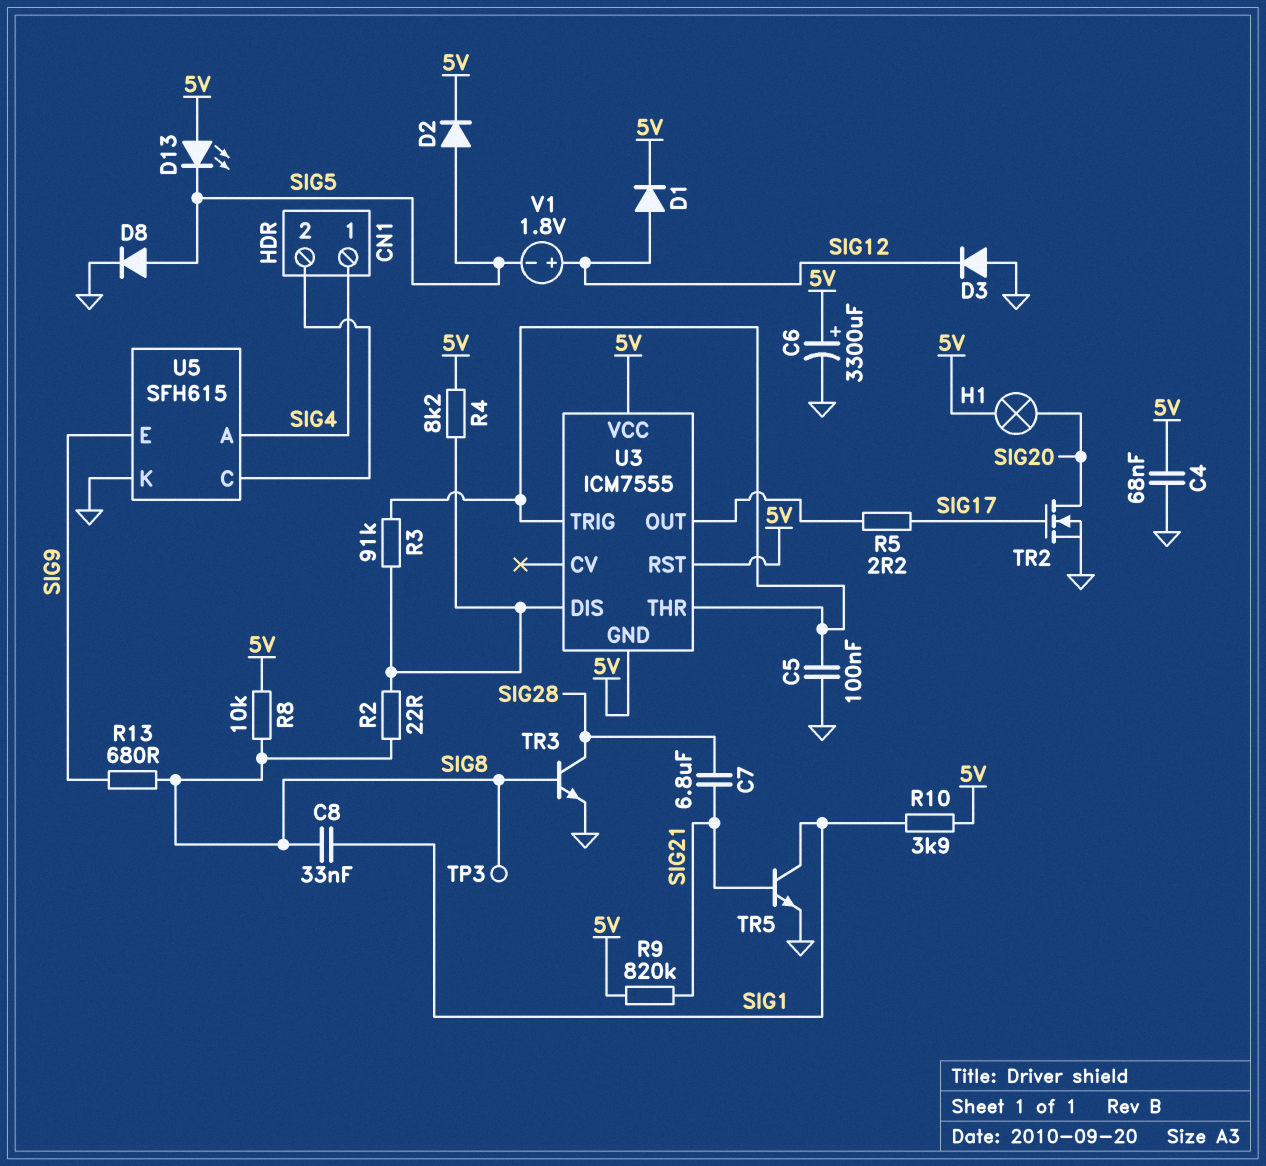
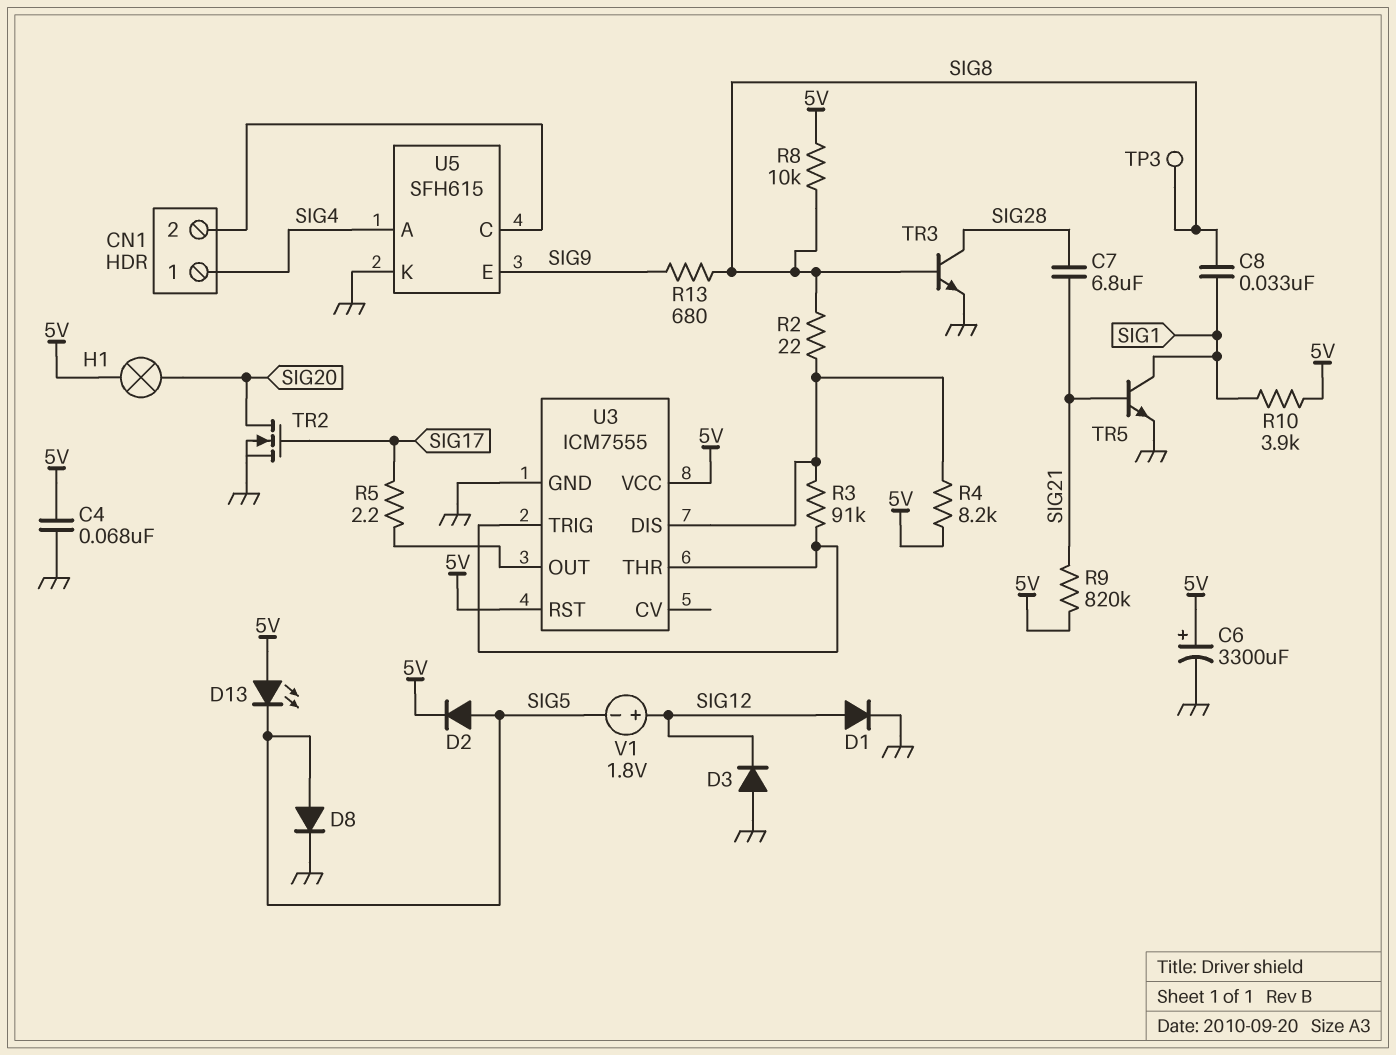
C5: 100nF (GND, U3/THR) -> none
D1: diode (A SIG12, K 5V) -> diode (A SIG12, K GND)
U3 pin GND: 5V -> GND

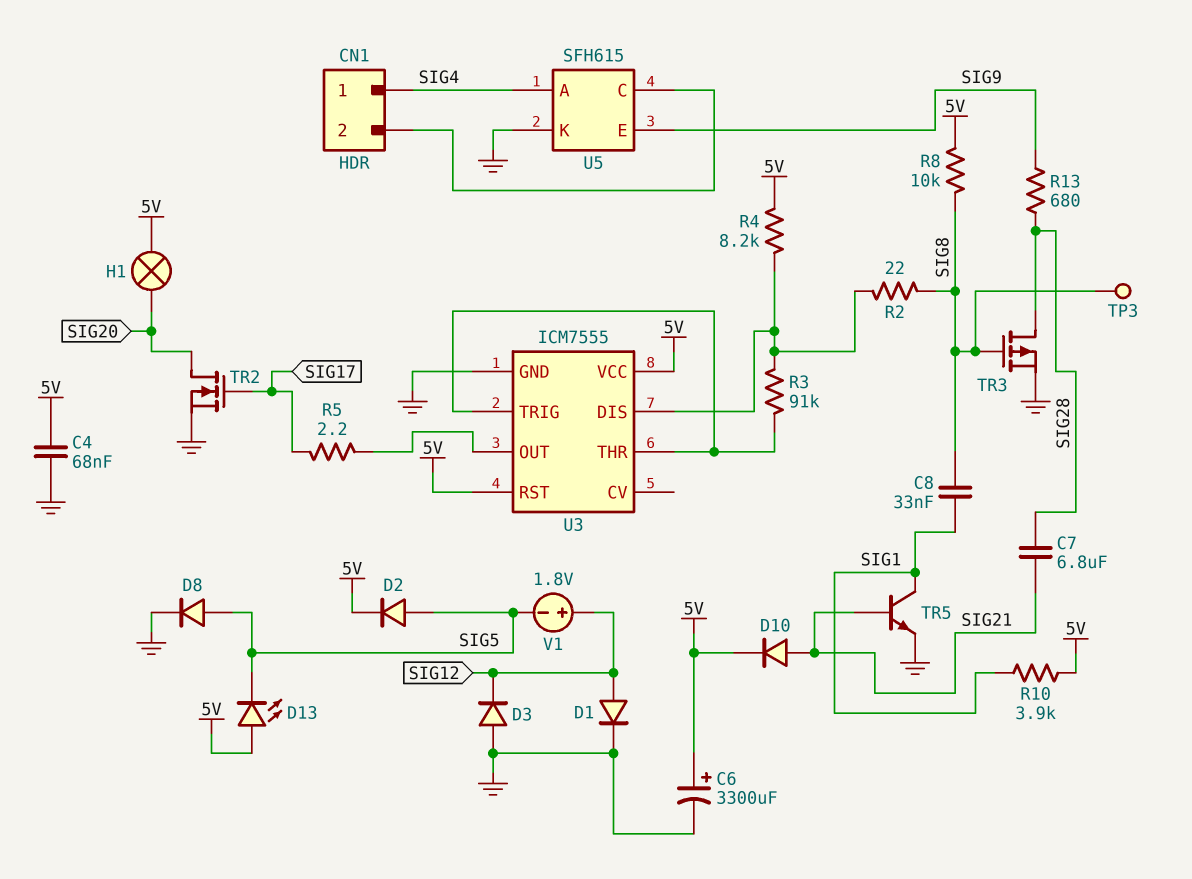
D10: none -> diode (A SIG21, K 5V)
R9: 820k (5V, SIG21) -> none
R13: 680 (SIG8, SIG9) -> 680 (SIG9, SIG28)
TR3: NPN (B SIG8, C SIG28, E GND) -> PMOS (G SIG8, D SIG28, S GND)

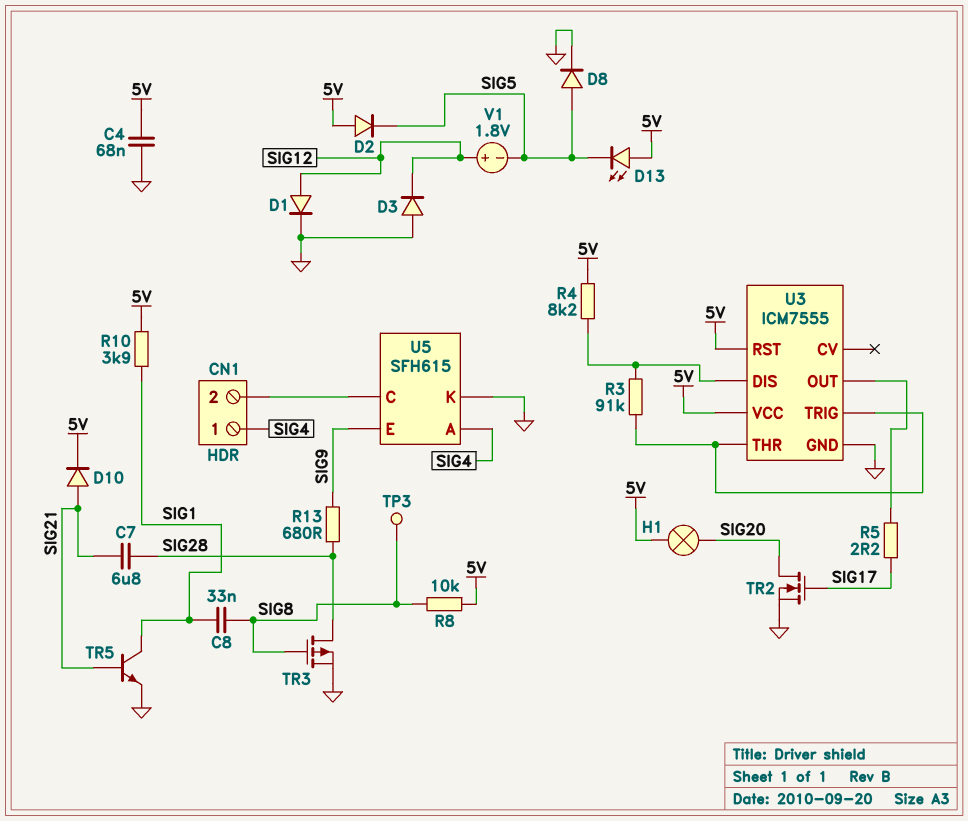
C6: 3300uF (plus 5V, minus GND) -> none
D2: diode (A SIG5, K 5V) -> diode (A 5V, K SIG5)
R2: 22 (SIG8, U3/DIS) -> none

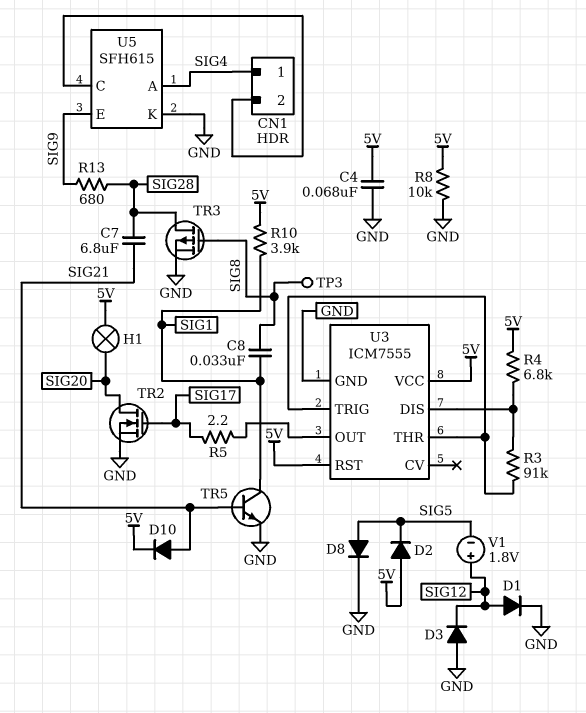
D13: LED (A 5V, K SIG5) -> none
R4: 8.2k (5V, U3/DIS) -> 6.8k (5V, U3/DIS)
R8: 10k (5V, SIG8) -> 10k (5V, GND)

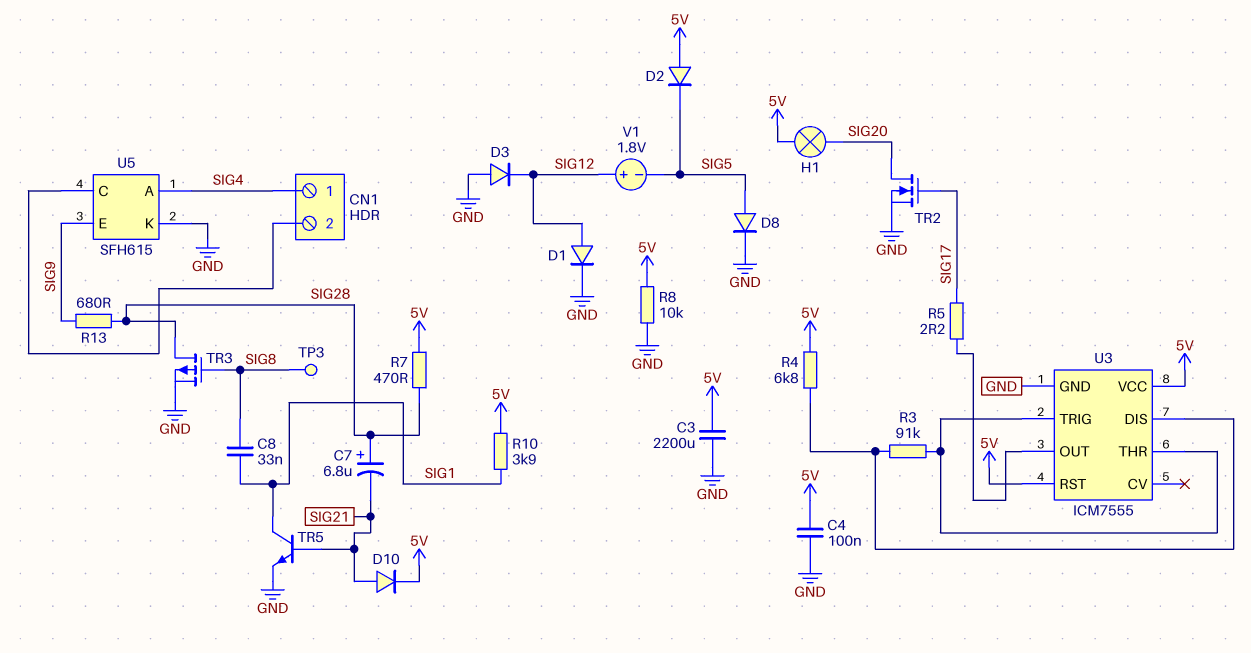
C3: none -> 2200uF (5V, GND)
C4: 68nF (5V, GND) -> 100nF (5V, GND)
C7: 6.8uF (SIG21, SIG28) -> 6.8uF (plus SIG28, minus SIG21)
R7: none -> 470 (5V, SIG28)

